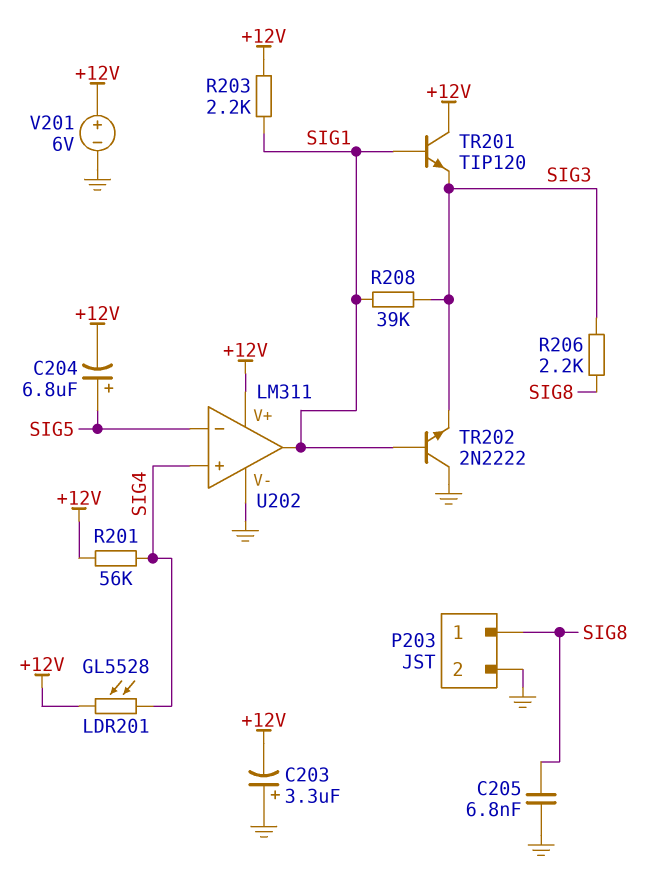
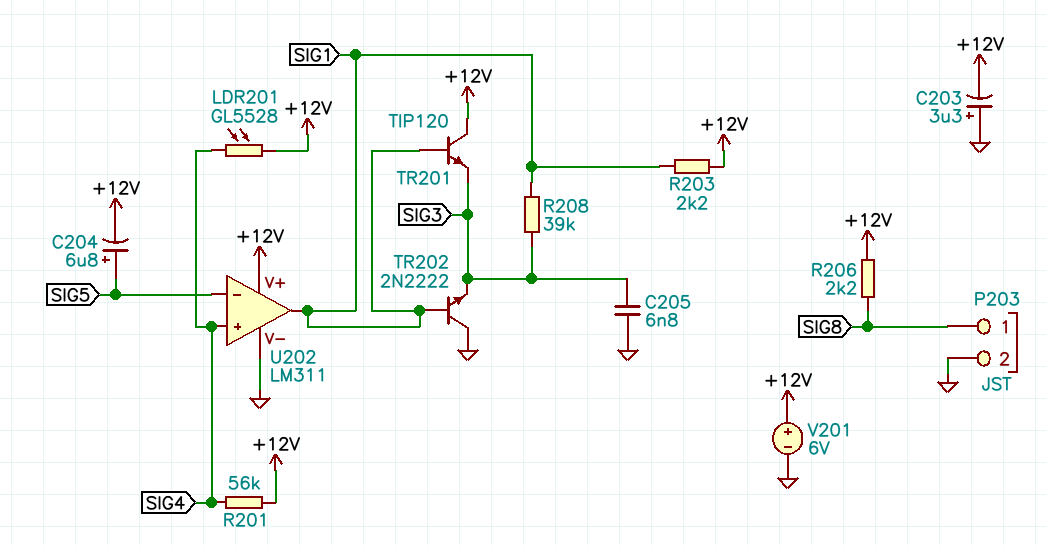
C205: 6.8nF (GND, SIG8) -> 6.8nF (GND, SIG3)
R206: 2.2k (SIG3, SIG8) -> 2.2k (+12V, SIG8)

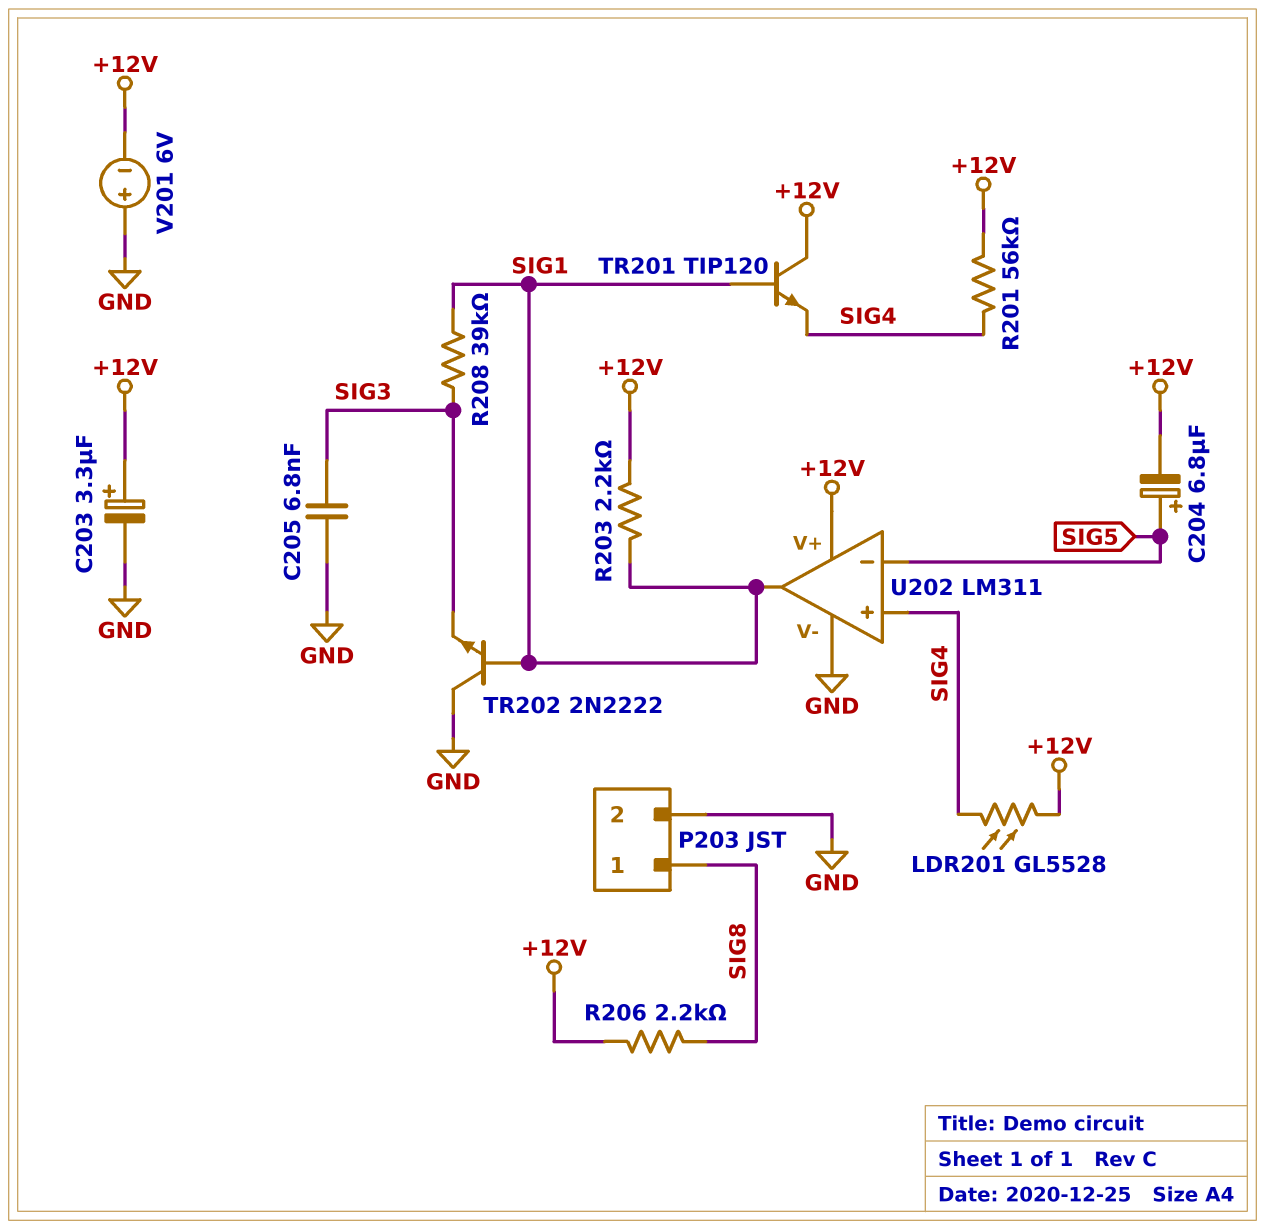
C203: 3.3uF (plus GND, minus +12V) -> 3.3uF (plus +12V, minus GND)
TR201: NPN TIP120 (B SIG1, C +12V, E SIG3) -> NPN TIP120 (B SIG1, C +12V, E SIG4)
V201: 6V (plus +12V, minus GND) -> 6V (plus GND, minus +12V)

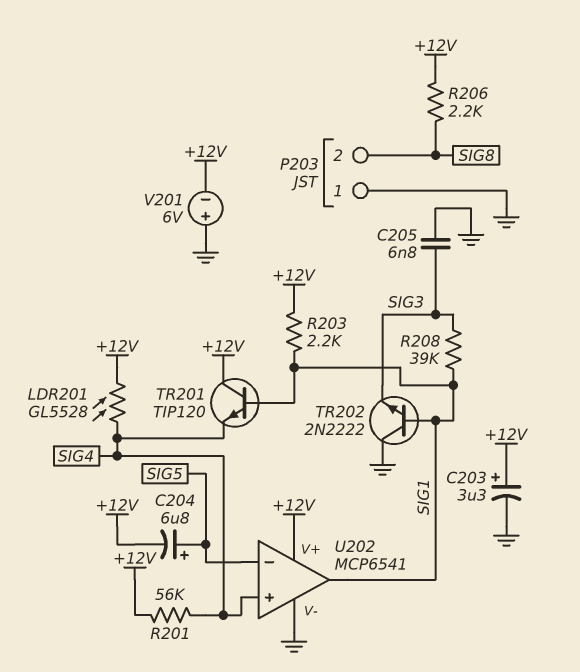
P203 pin 1: SIG8 -> GND
P203 pin 2: GND -> SIG8
U202: LM311 -> MCP6541

